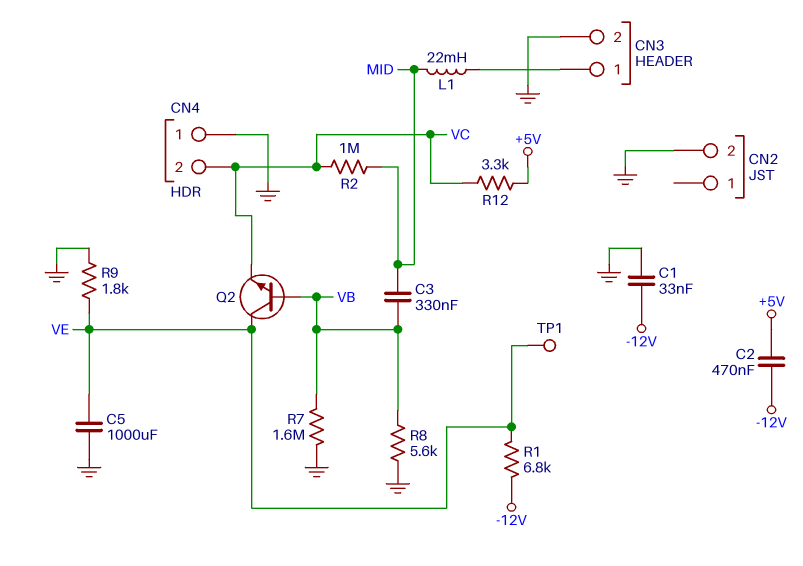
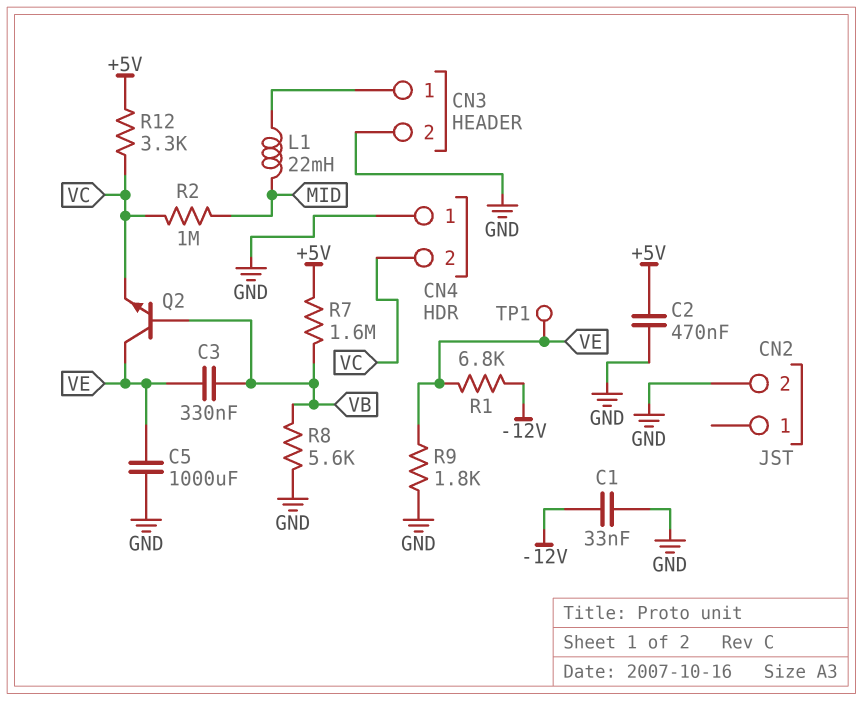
C2: 470nF (+5V, -12V) -> 470nF (+5V, GND)
C3: 330nF (MID, VB) -> 330nF (VB, VE)
R7: 1.6M (GND, VB) -> 1.6M (+5V, VB)

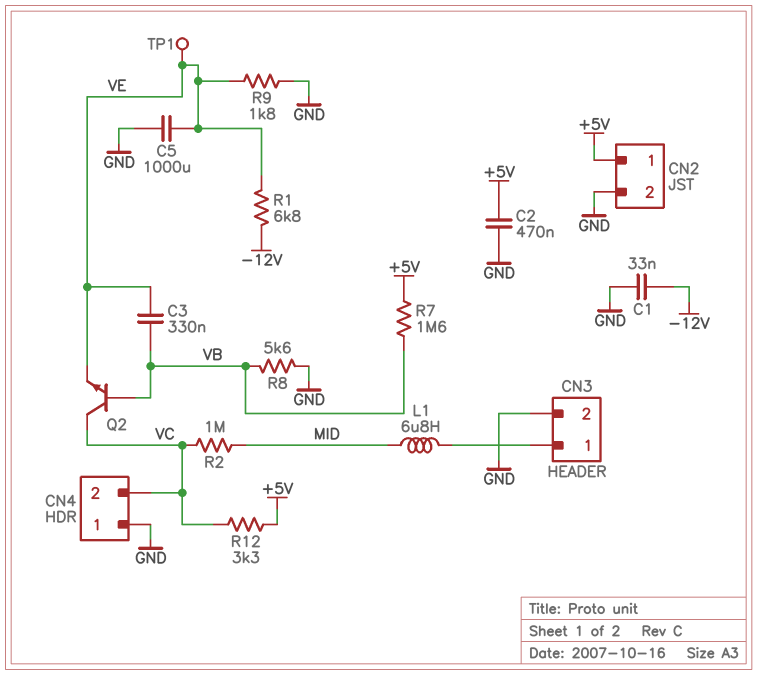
CN2 pin 1: none -> +5V
L1: 22mH (CN3/1, MID) -> 6.8uH (CN3/1, MID)
Q2: NPN (B VB, C VE, E VC) -> NPN (B VB, C VC, E VE)

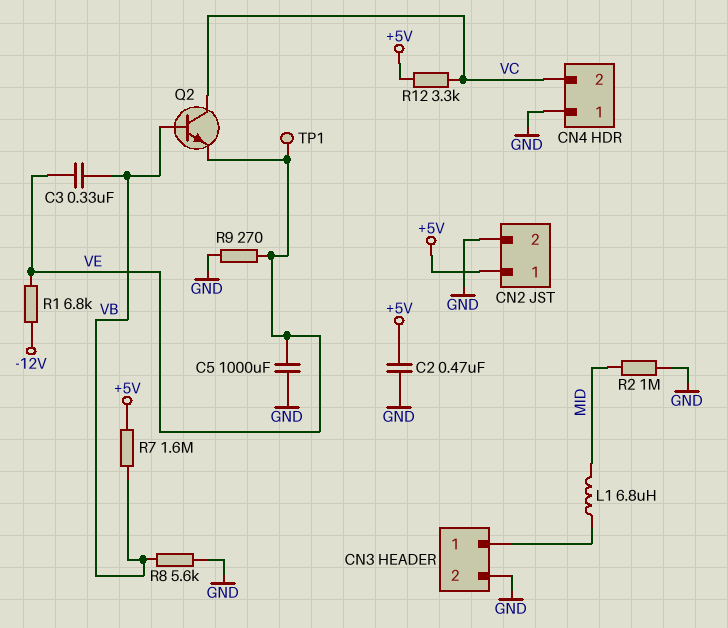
C1: 33nF (-12V, GND) -> none
R2: 1M (MID, VC) -> 1M (GND, MID)
R9: 1.8k (GND, VE) -> 270 (GND, VE)

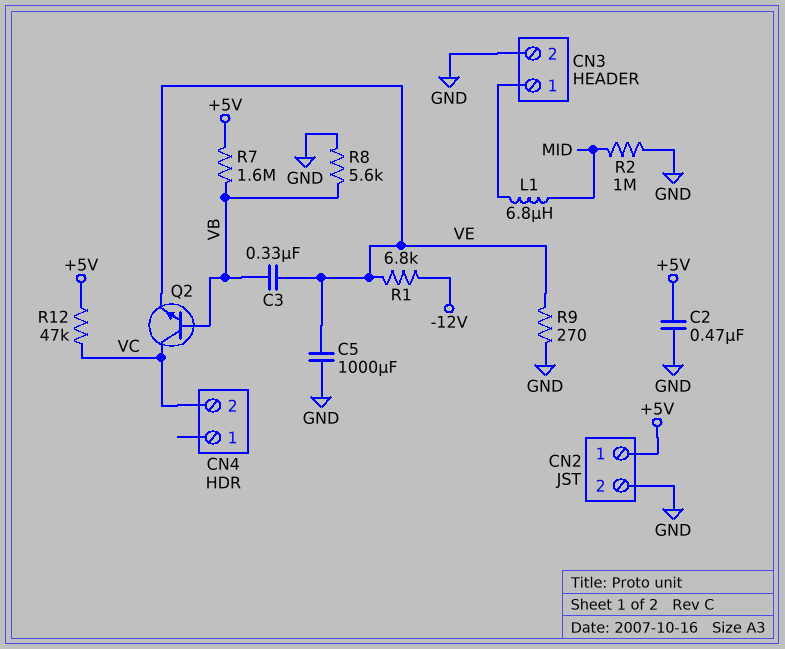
CN4 pin 1: GND -> none
R12: 3.3k (+5V, VC) -> 47k (+5V, VC)
TP1: test point (VE) -> none

